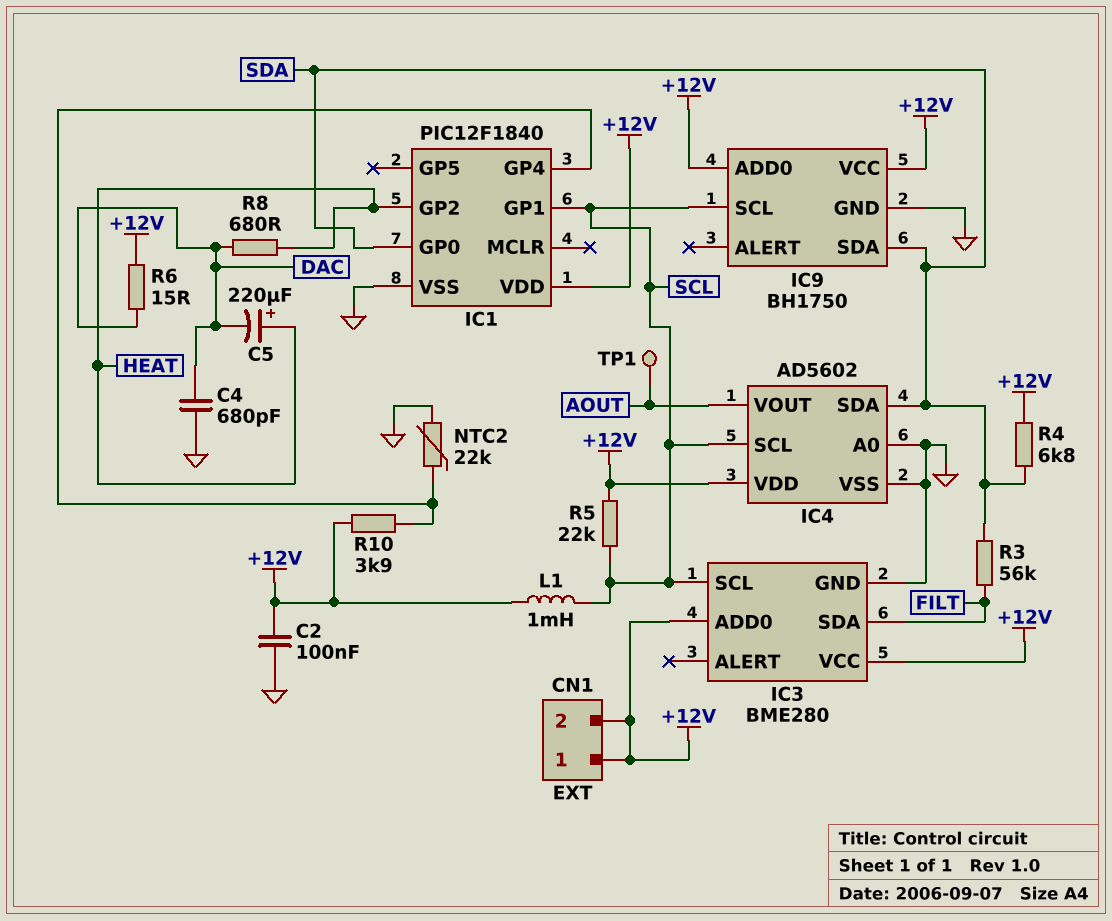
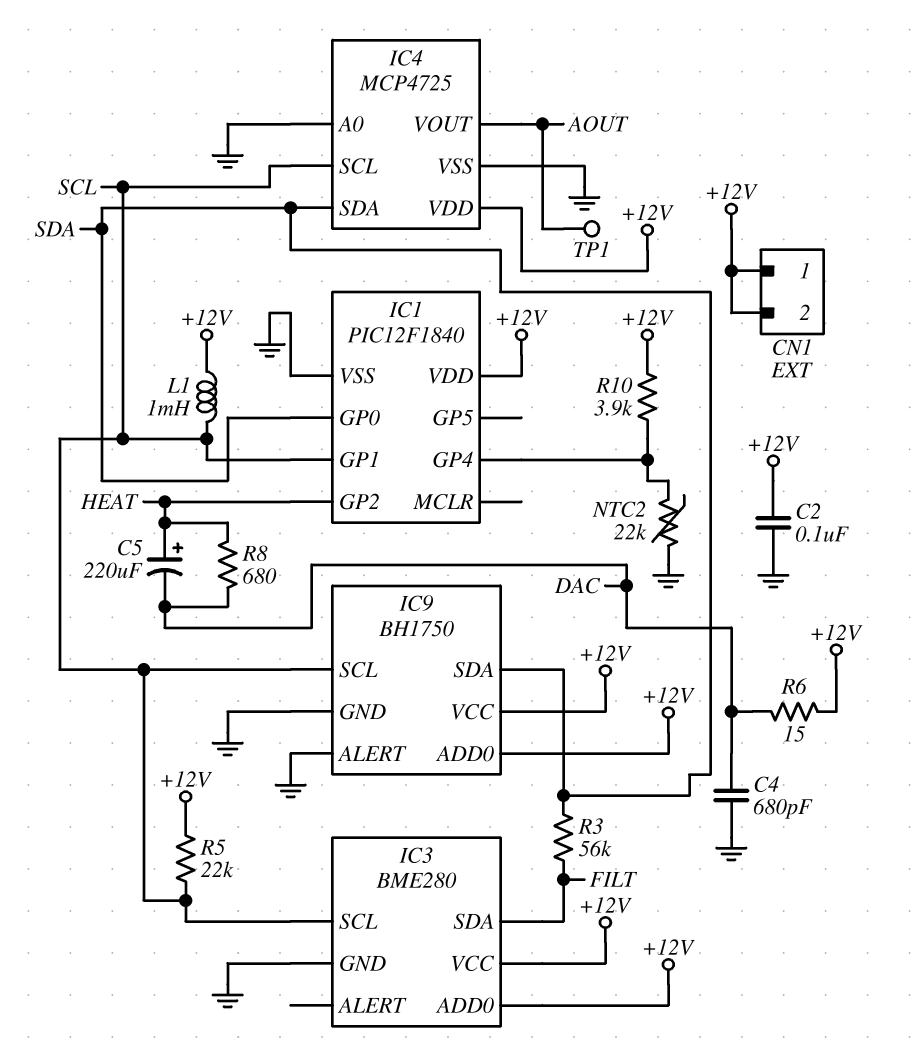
IC4: AD5602 -> MCP4725
IC9 pin ALERT: none -> GND
R4: 6.8k (+12V, SDA) -> none

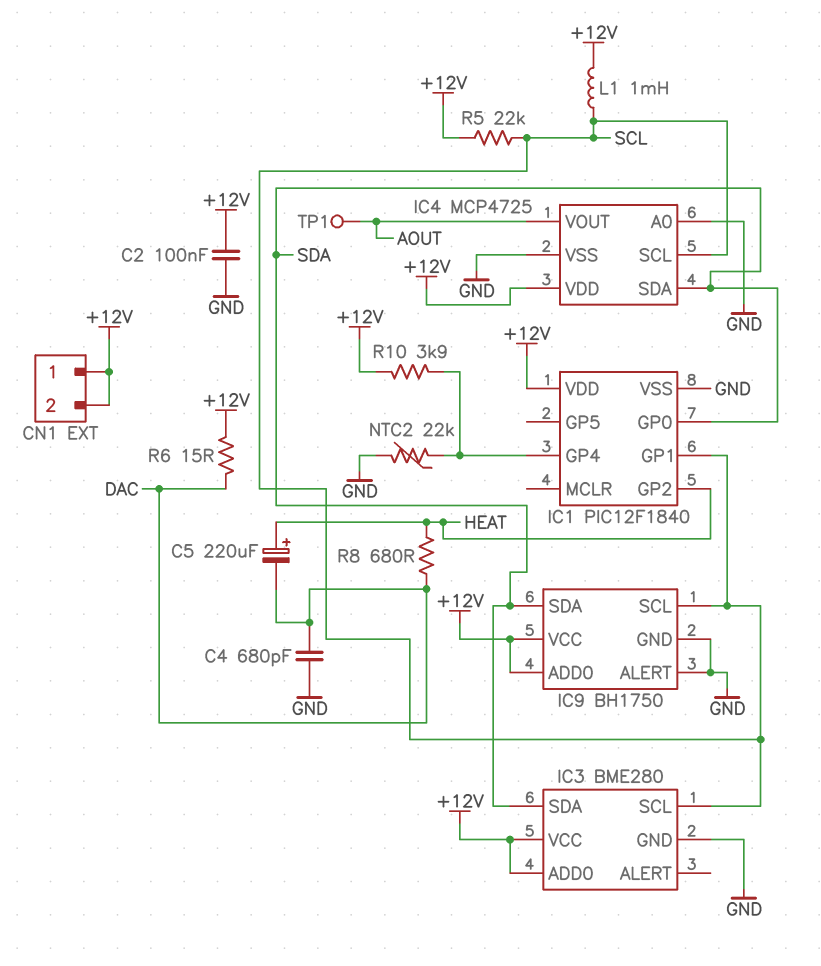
IC3 pin SDA: FILT -> SDA
R3: 56k (FILT, SDA) -> none

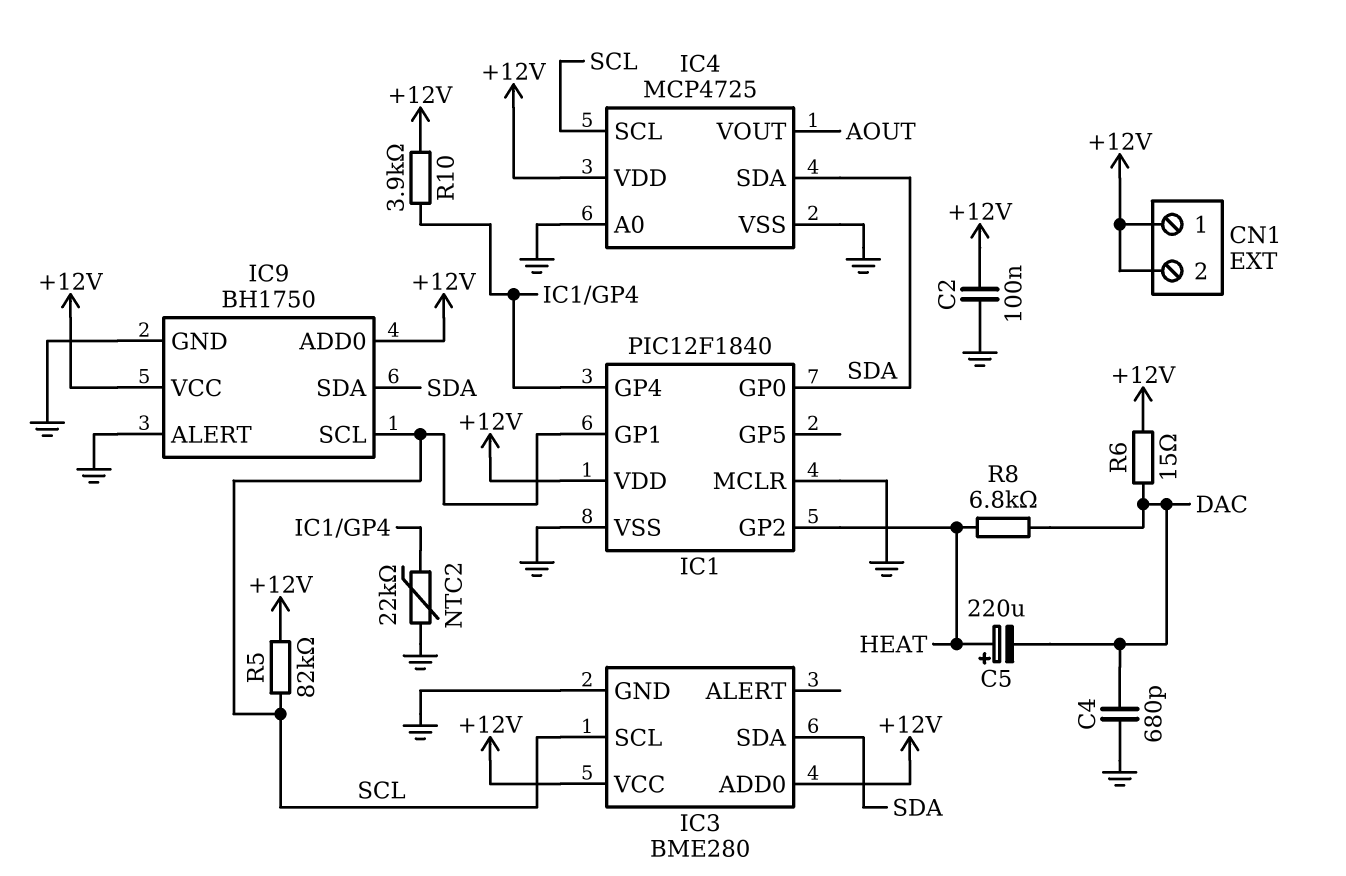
IC1 pin MCLR: none -> GND
L1: 1mH (+12V, SCL) -> none
R5: 22k (+12V, SCL) -> 82k (+12V, SCL)
R8: 680 (DAC, HEAT) -> 6.8k (DAC, HEAT)
TP1: test point (AOUT) -> none

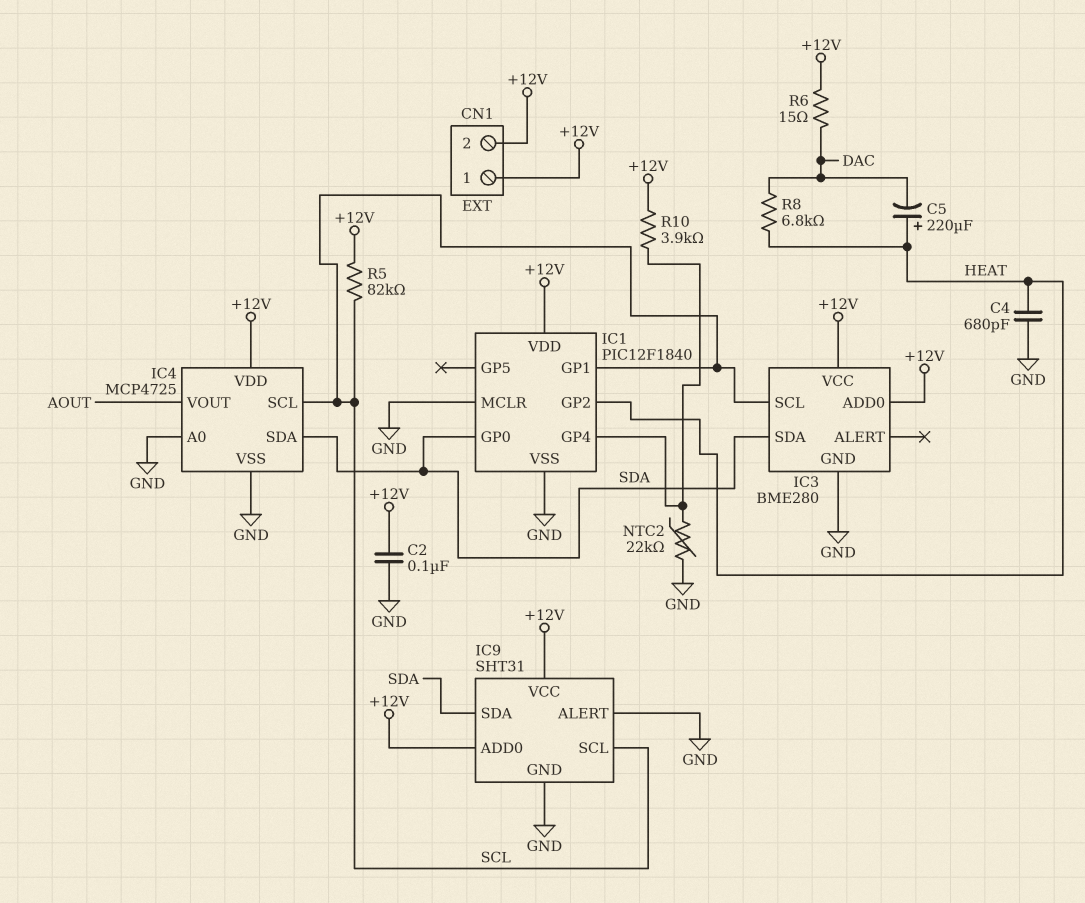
C4: 680pF (DAC, GND) -> 680pF (GND, HEAT)
IC9: BH1750 -> SHT31

